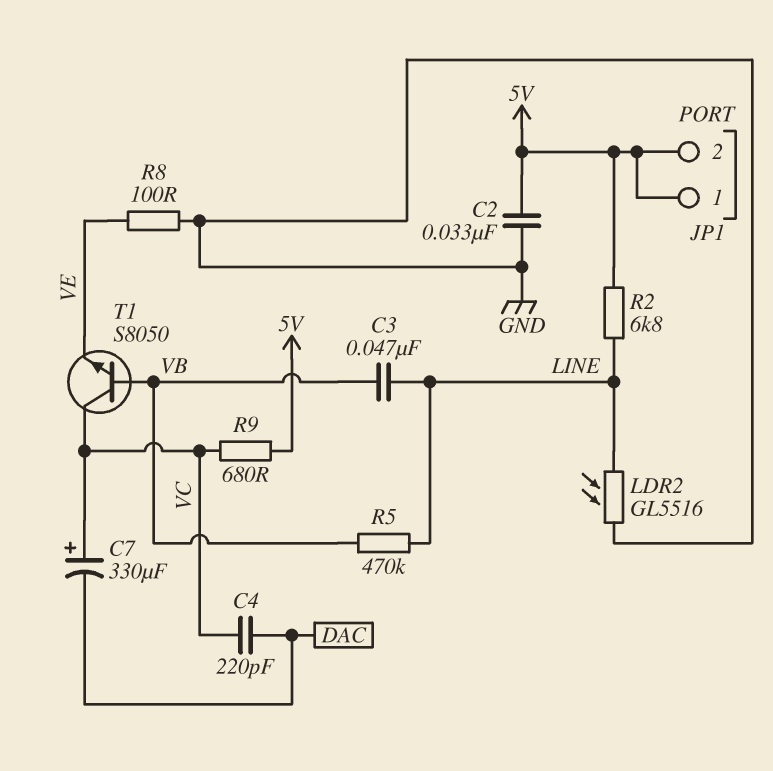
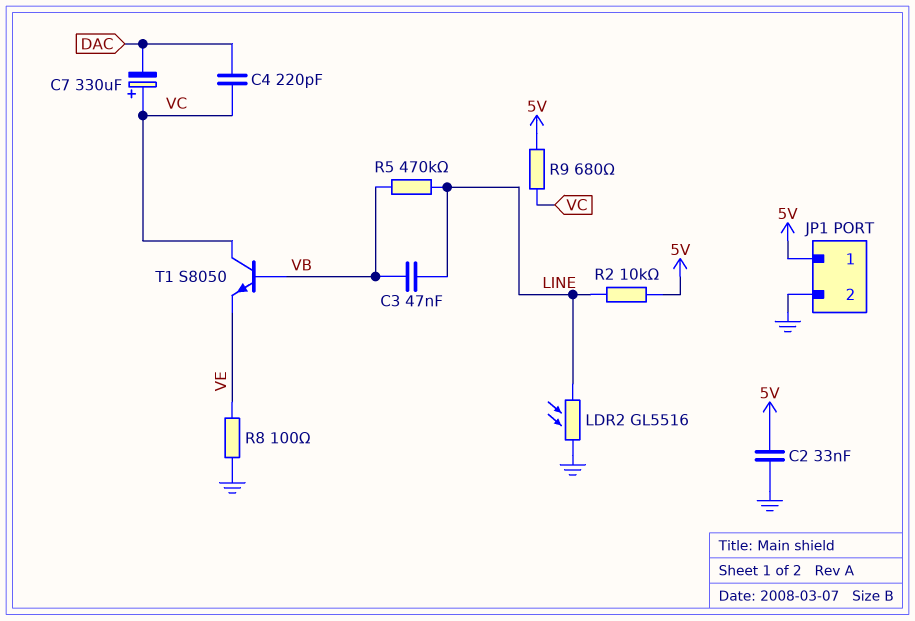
JP1 pin 2: 5V -> GND
R2: 6.8k (5V, LINE) -> 10k (5V, LINE)

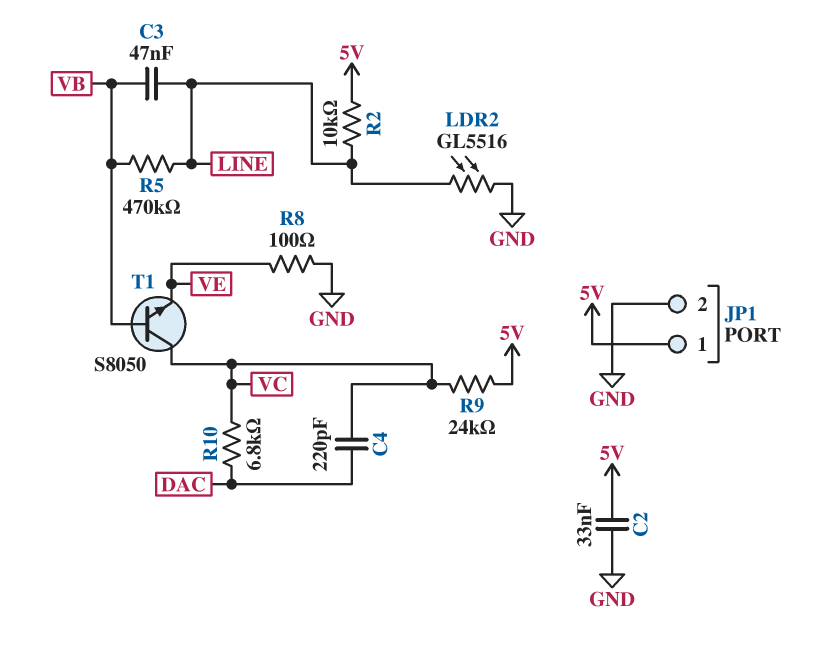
C7: 330uF (plus VC, minus DAC) -> none
R9: 680 (5V, VC) -> 24k (5V, VC)
R10: none -> 6.8k (DAC, VC)

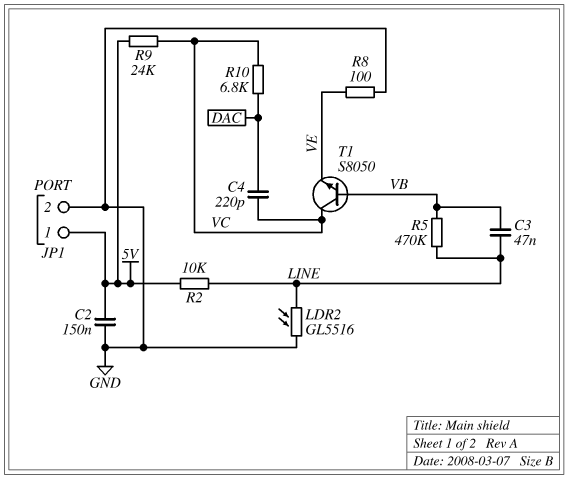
C2: 33nF (5V, GND) -> 150nF (5V, GND)

